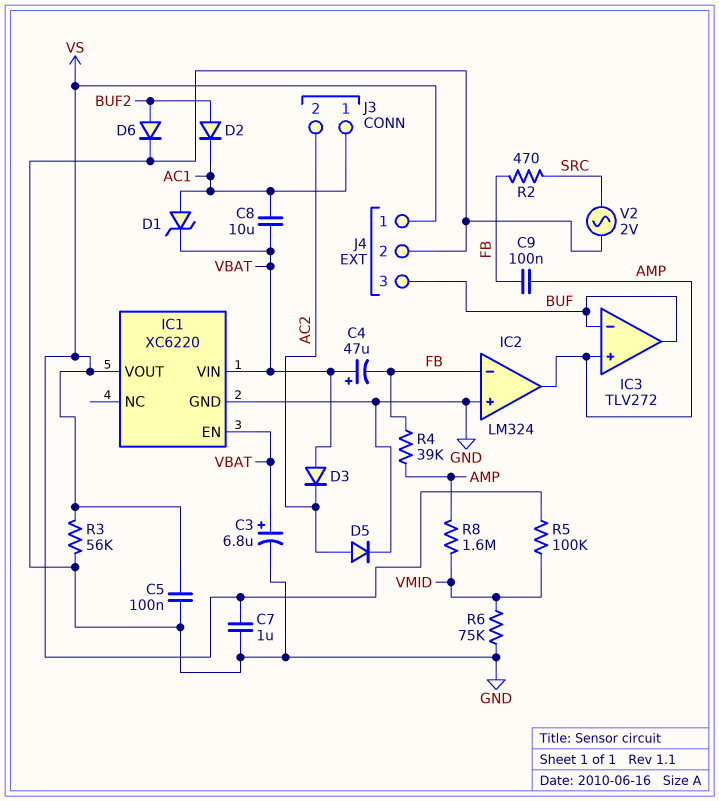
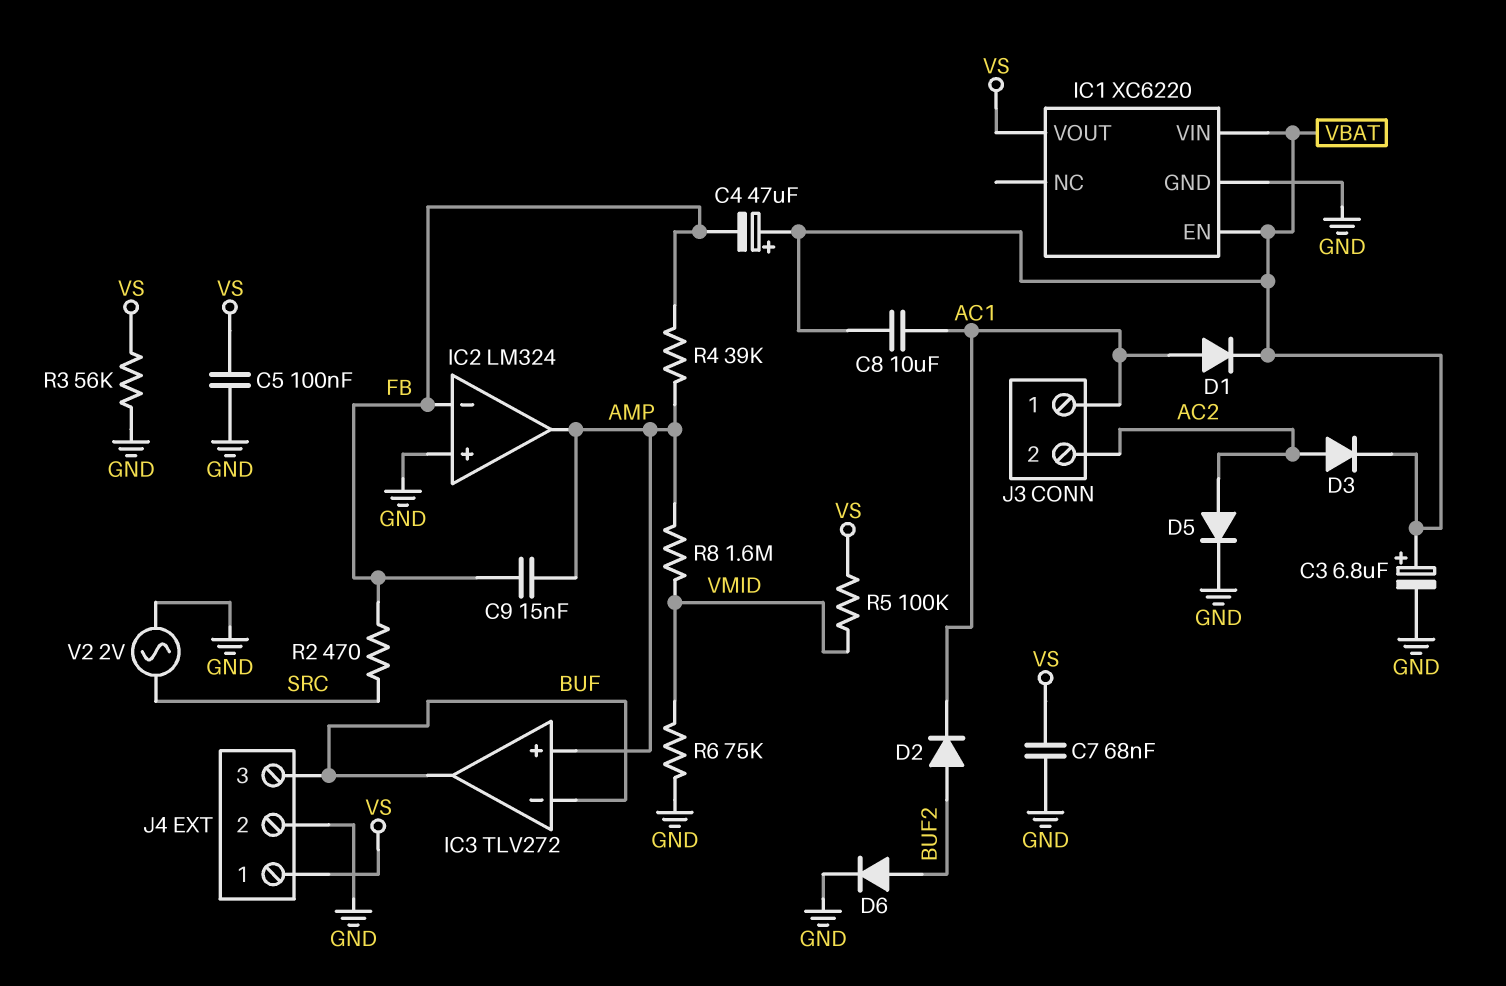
C7: 1uF (GND, VS) -> 68nF (GND, VS)
C9: 100nF (AMP, FB) -> 15nF (AMP, FB)
D1: zener (A AC1, K VBAT) -> diode (A AC1, K VBAT)
D3: diode (A VBAT, K AC2) -> diode (A AC2, K VBAT)

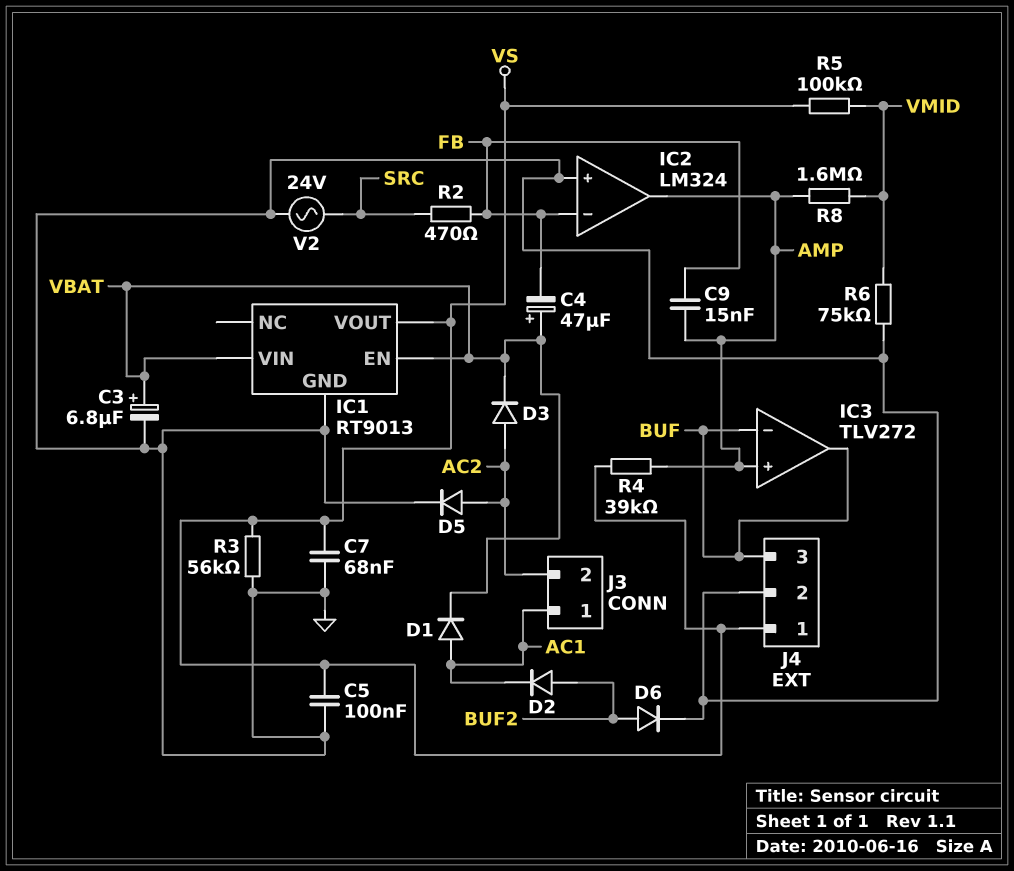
C8: 10uF (AC1, VBAT) -> none
IC1: XC6220 -> RT9013
R4: 39k (AMP, FB) -> 39k (AMP, VS)
V2: AC 2V (GND, SRC) -> AC 24V (GND, SRC)

